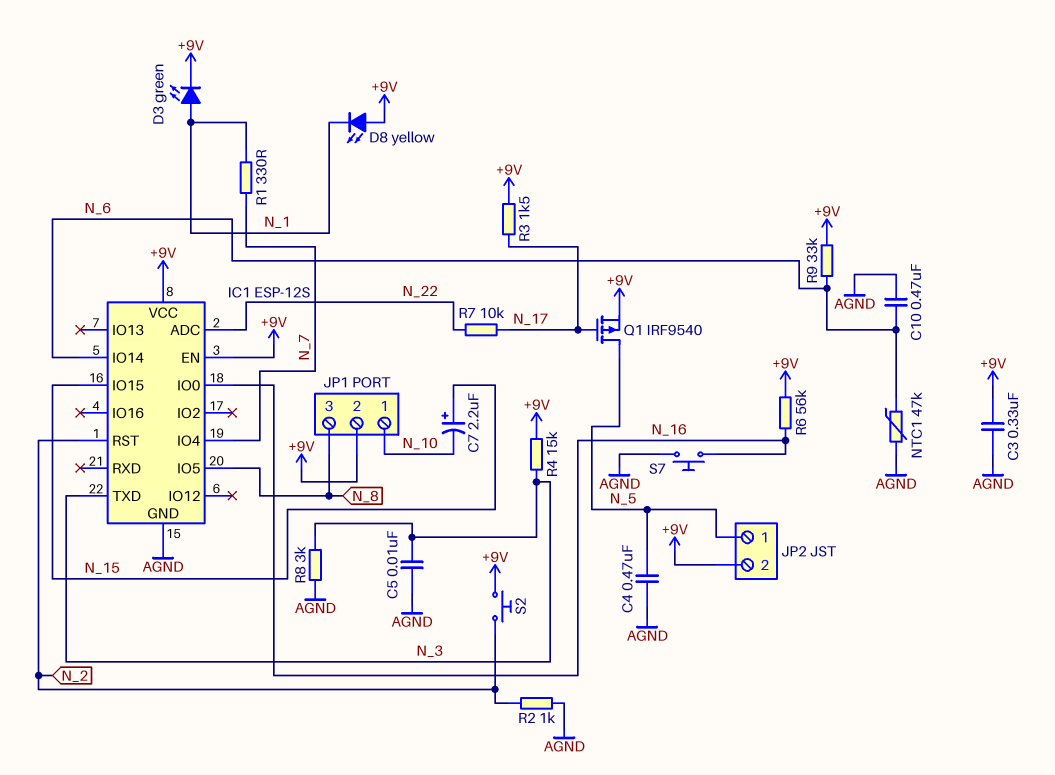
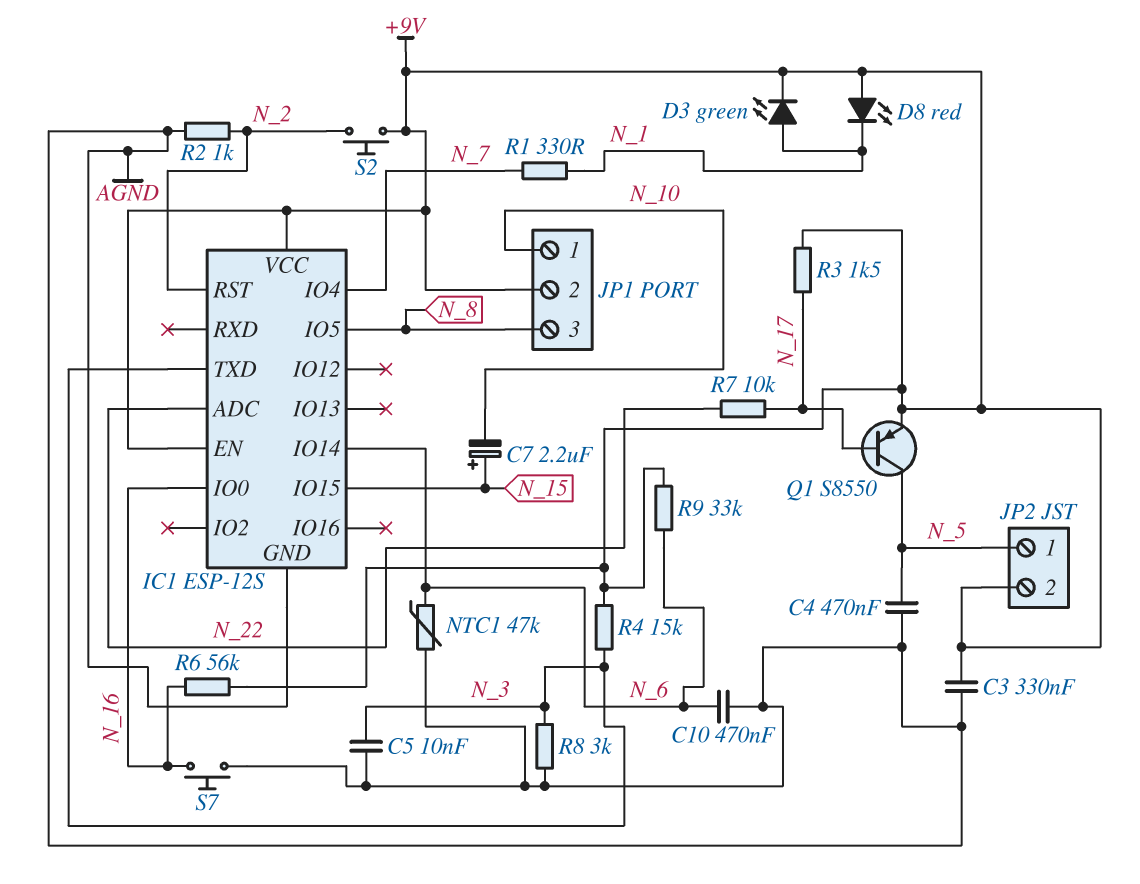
D8: LED yellow (A +9V, K N_1) -> LED red (A +9V, K N_1)
Q1: PMOS IRF9540 (G N_17, D N_5, S +9V) -> PNP S8550 (B N_17, C N_5, E +9V)

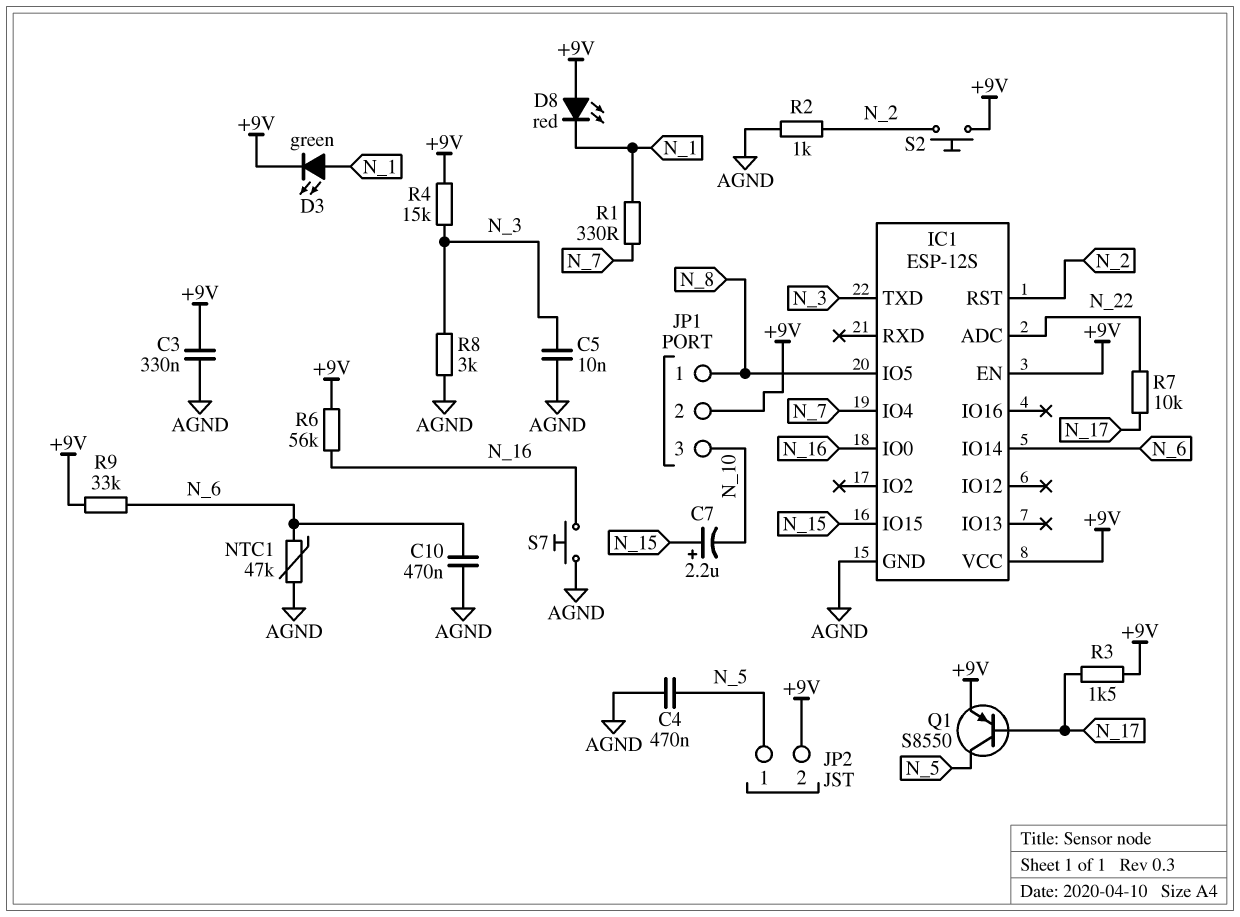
JP1 pin 1: N_10 -> N_8
JP1 pin 3: N_8 -> N_10

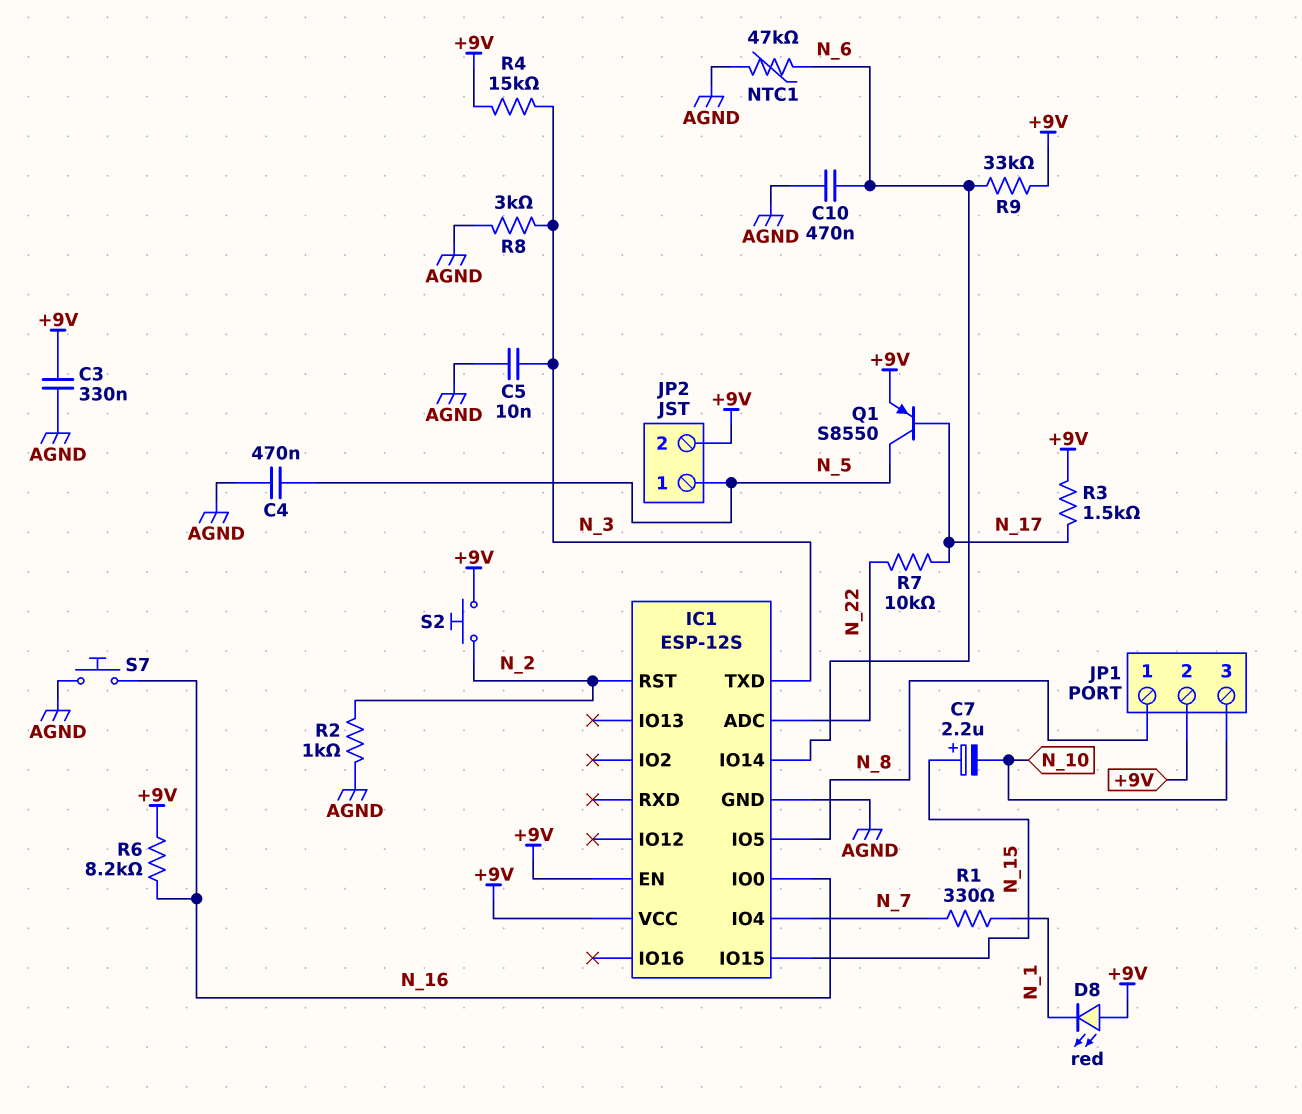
D3: LED green (A N_1, K +9V) -> none
R6: 56k (+9V, N_16) -> 8.2k (+9V, N_16)

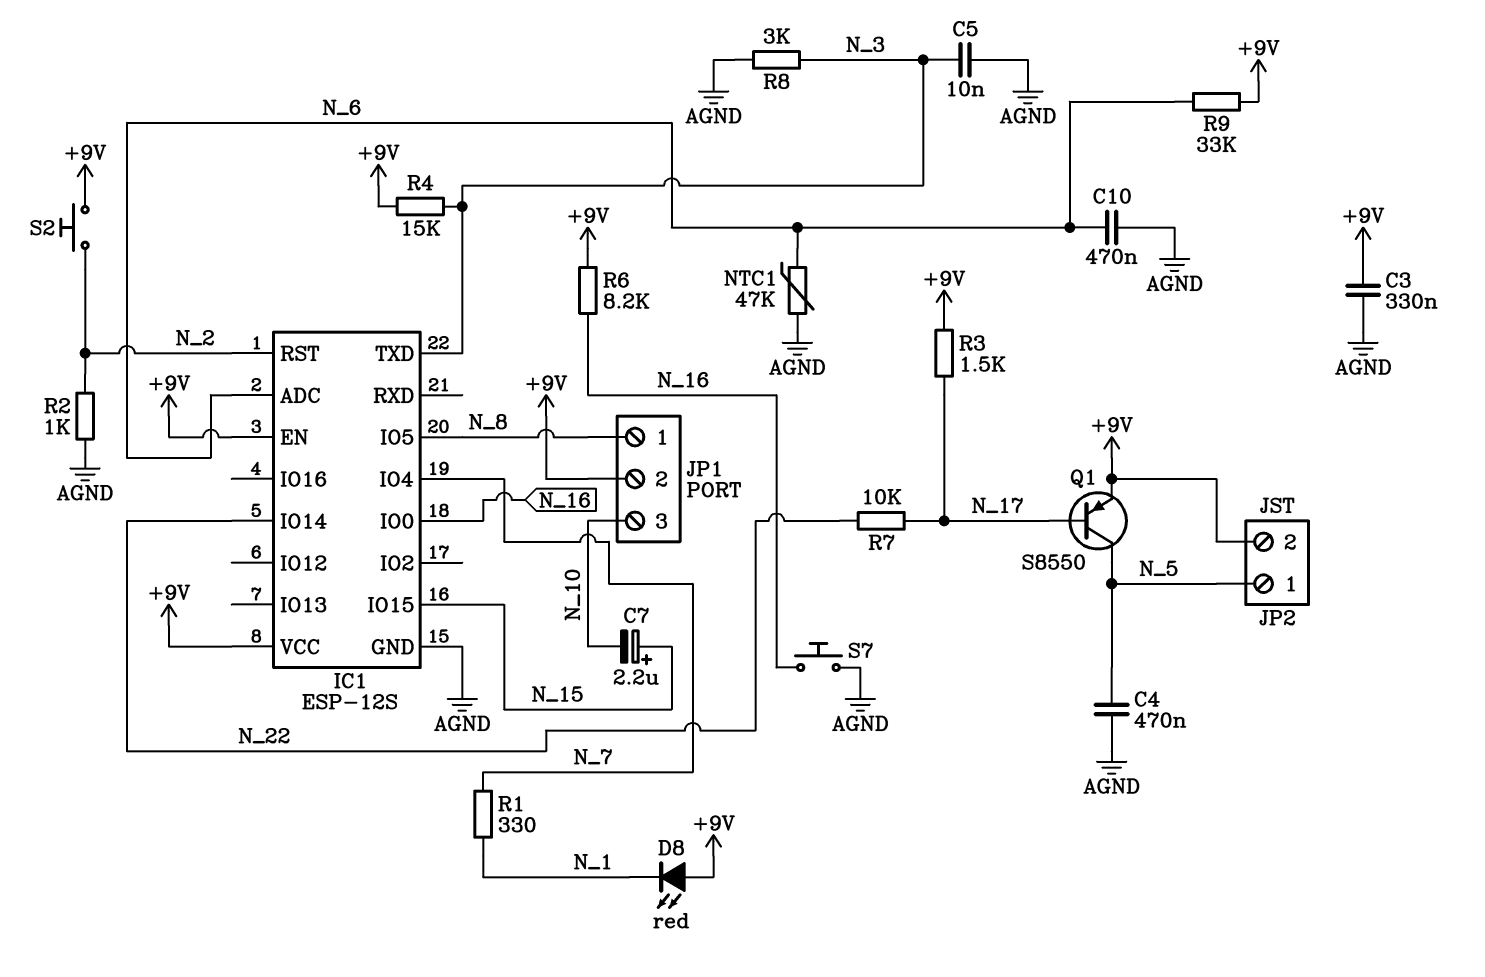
IC1 pin ADC: N_22 -> N_6
IC1 pin IO14: N_6 -> N_22

